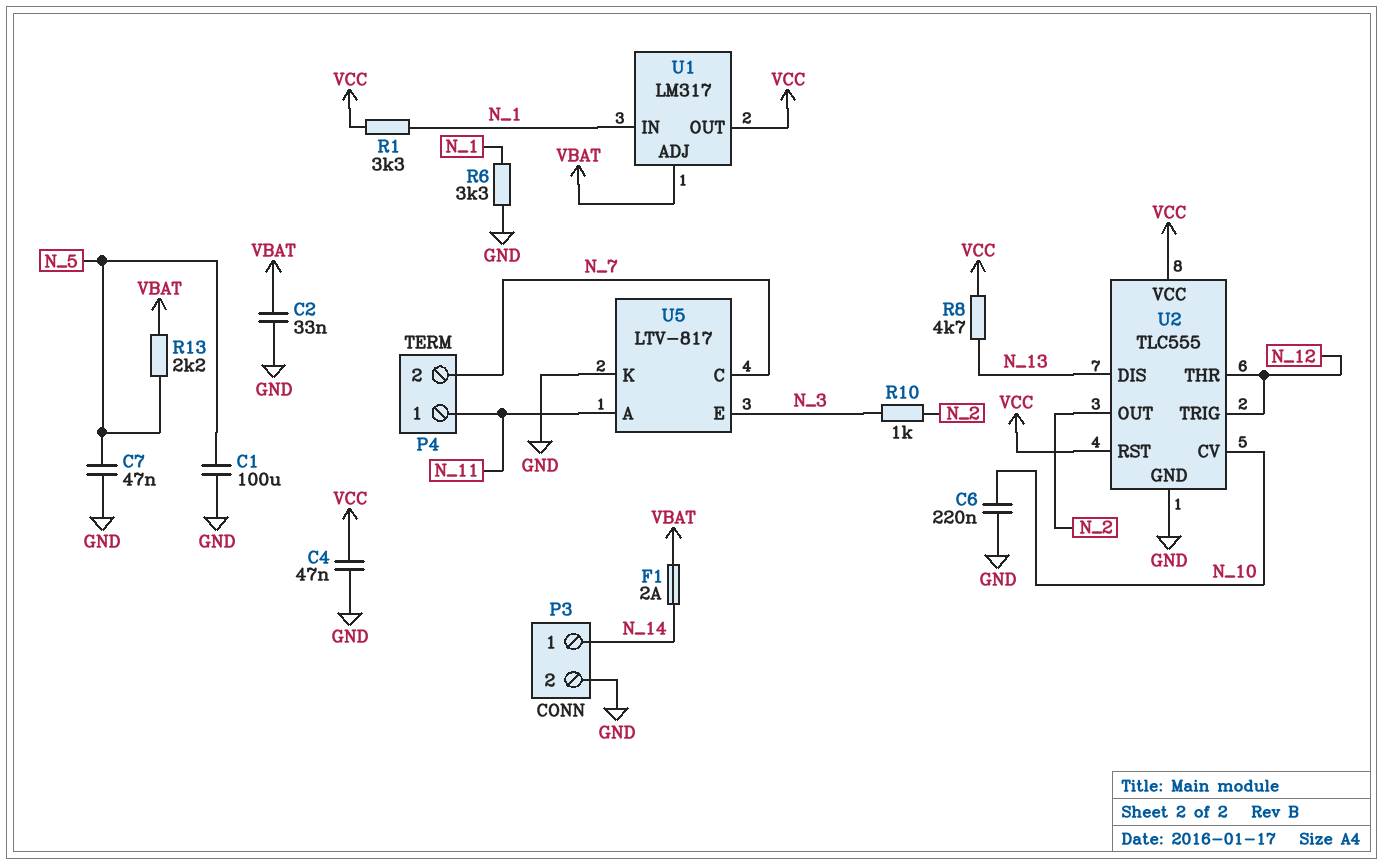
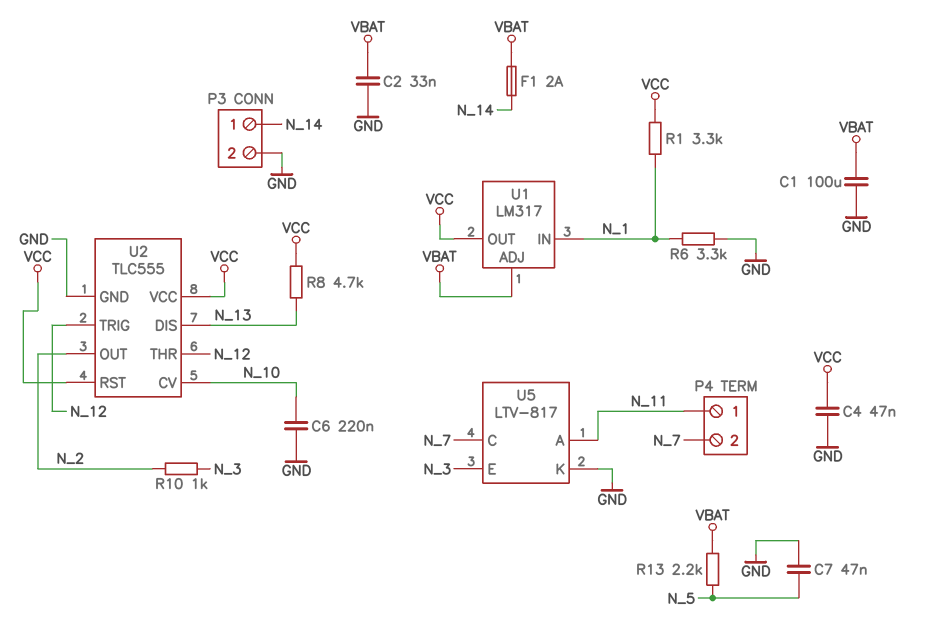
C1: 100uF (GND, N_5) -> 100uF (GND, VBAT)

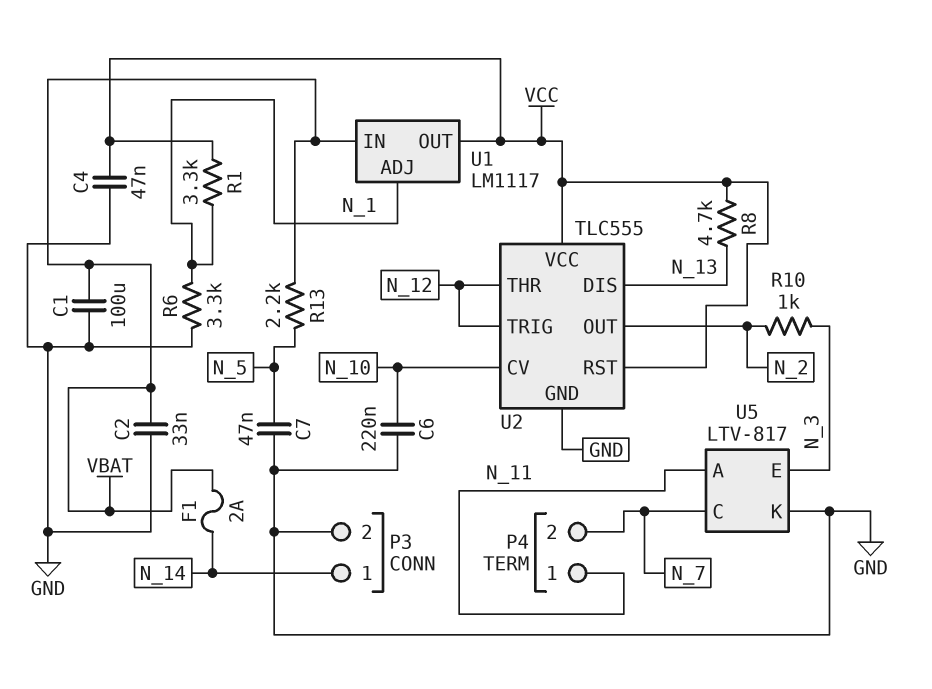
U1: LM317 -> LM1117
U1 pin ADJ: VBAT -> N_1
U1 pin IN: N_1 -> VBAT

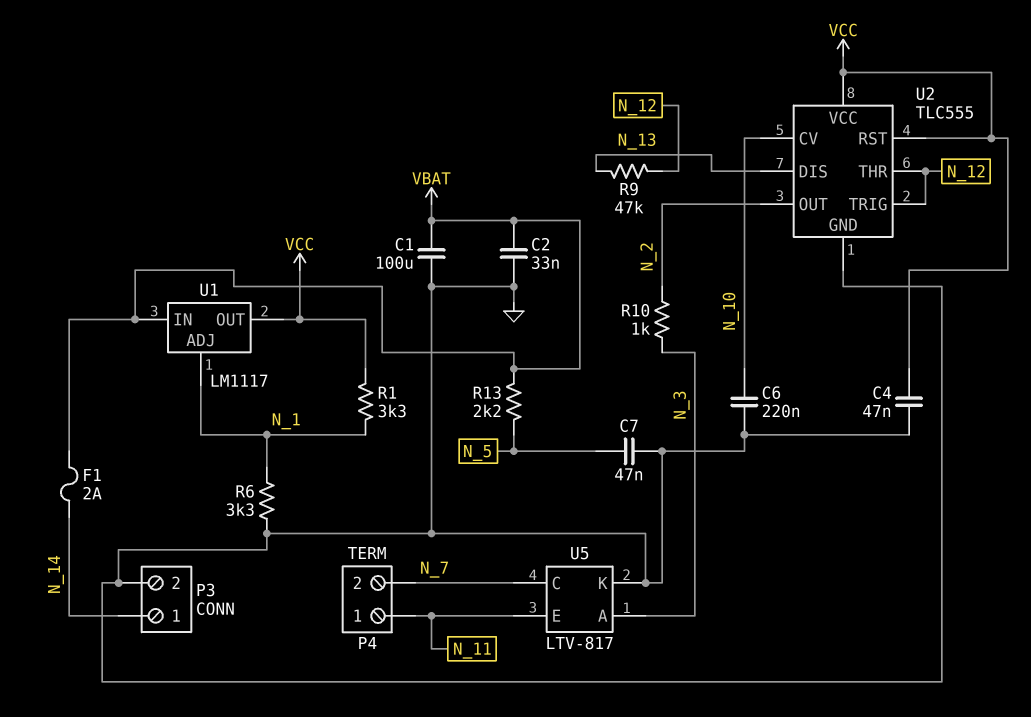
R8: 4.7k (N_13, VCC) -> none
R9: none -> 47k (N_12, N_13)
U5 pin A: N_11 -> N_3
U5 pin E: N_3 -> N_11

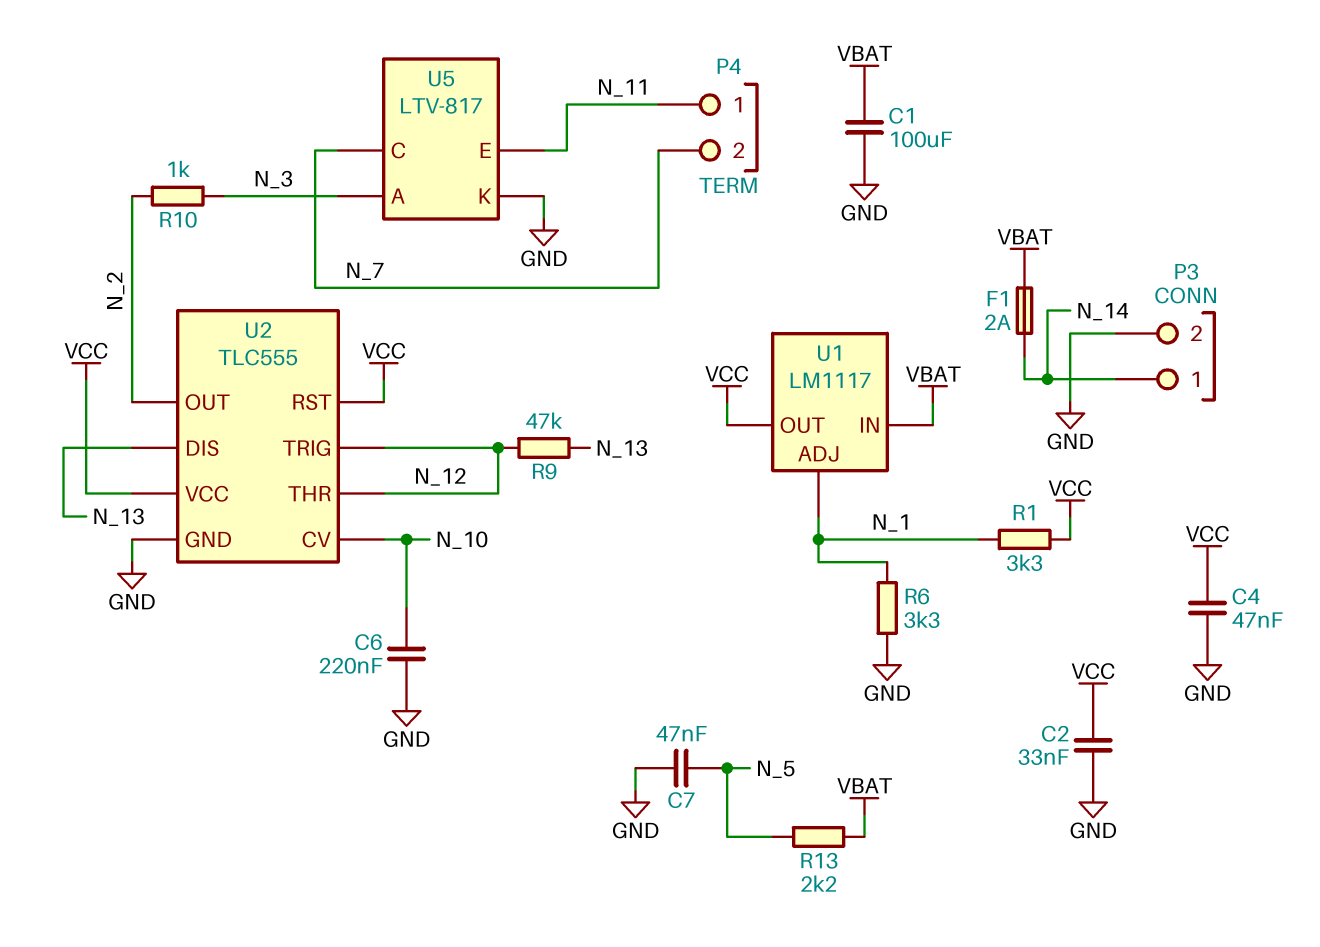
C2: 33nF (GND, VBAT) -> 33nF (GND, VCC)

